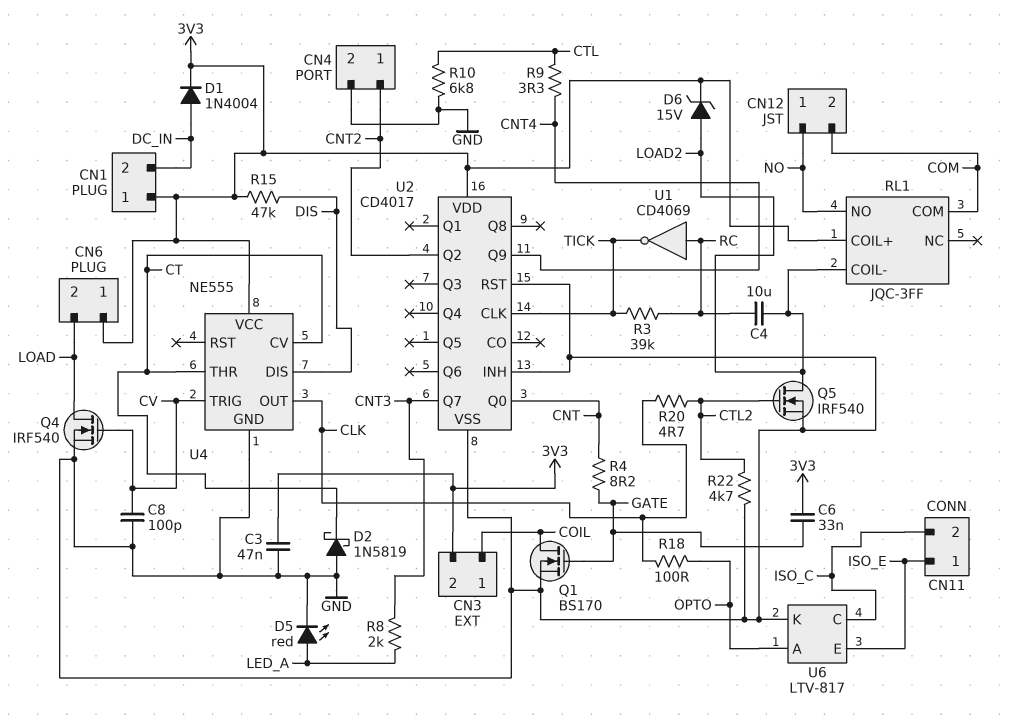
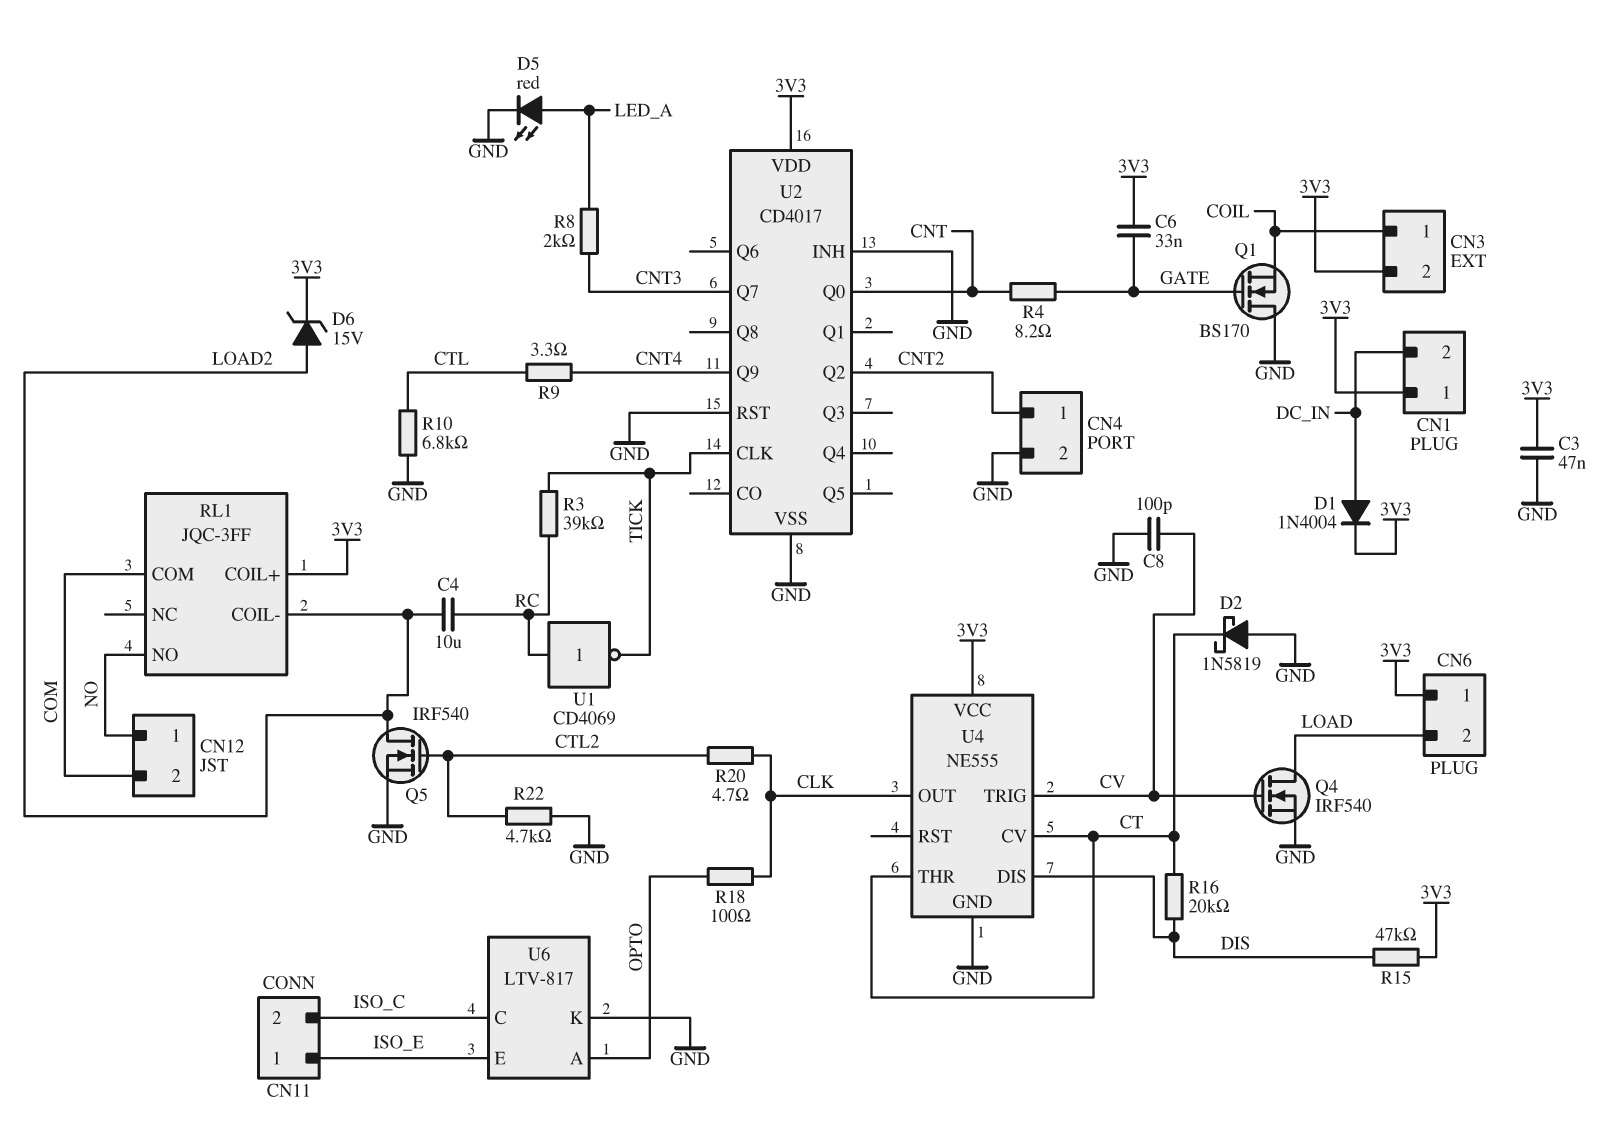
Q1: NMOS BS170 (G GATE, D COIL, S GND) -> NMOS BS170 (G GATE, D GND, S COIL)
R16: none -> 20k (CT, DIS)

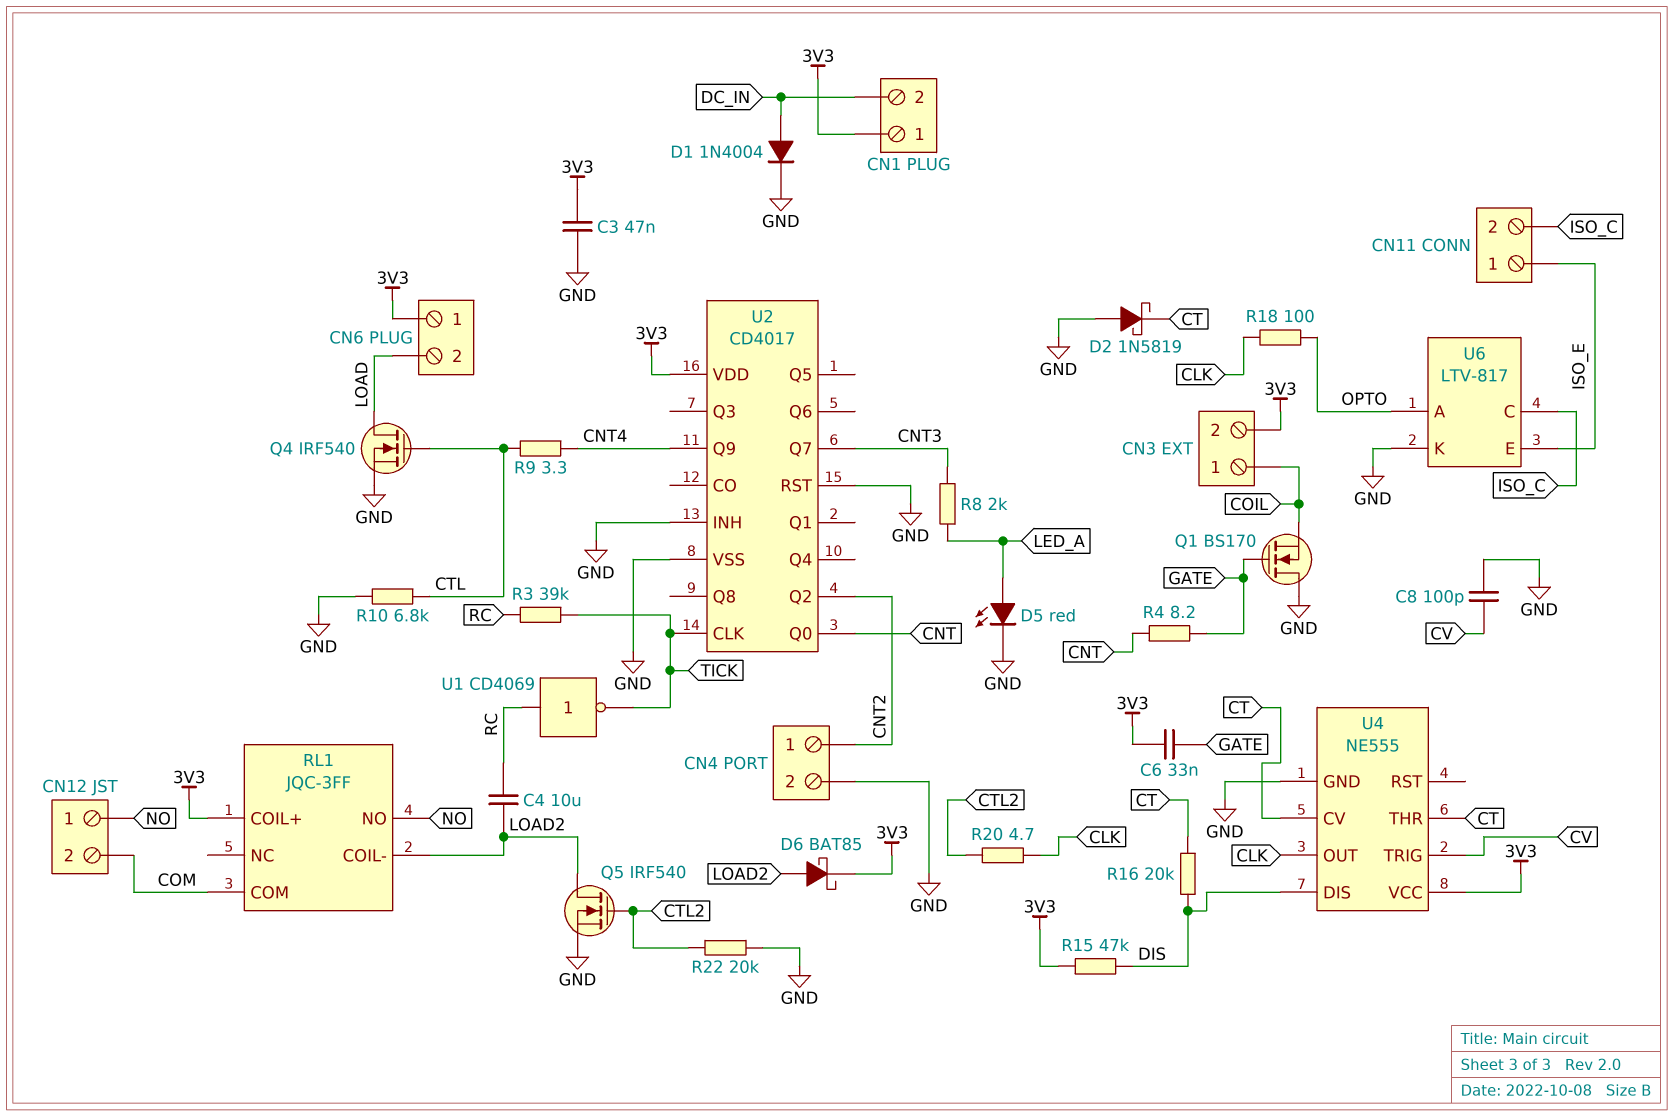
D1: diode 1N4004 (A DC_IN, K 3V3) -> diode 1N4004 (A DC_IN, K GND)
D6: zener 15V (A LOAD2, K 3V3) -> schottky BAT85 (A LOAD2, K 3V3)
Q4: NMOS IRF540 (G CV, D LOAD, S GND) -> NMOS IRF540 (G CTL, D LOAD, S GND)
R22: 4.7k (CTL2, GND) -> 20k (CTL2, GND)

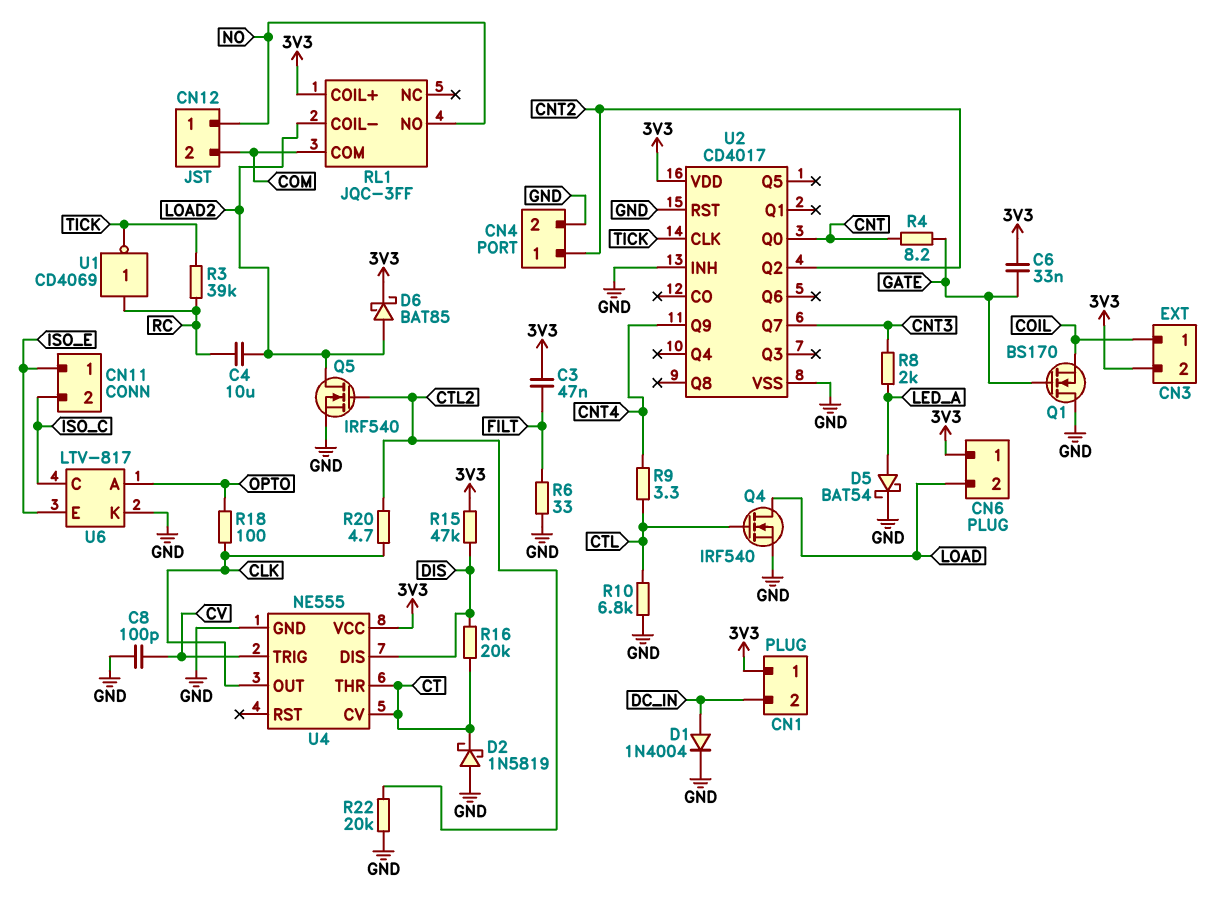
C3: 47nF (3V3, GND) -> 47nF (3V3, FILT)
D5: LED red (A LED_A, K GND) -> schottky BAT54 (A LED_A, K GND)
R6: none -> 33 (FILT, GND)

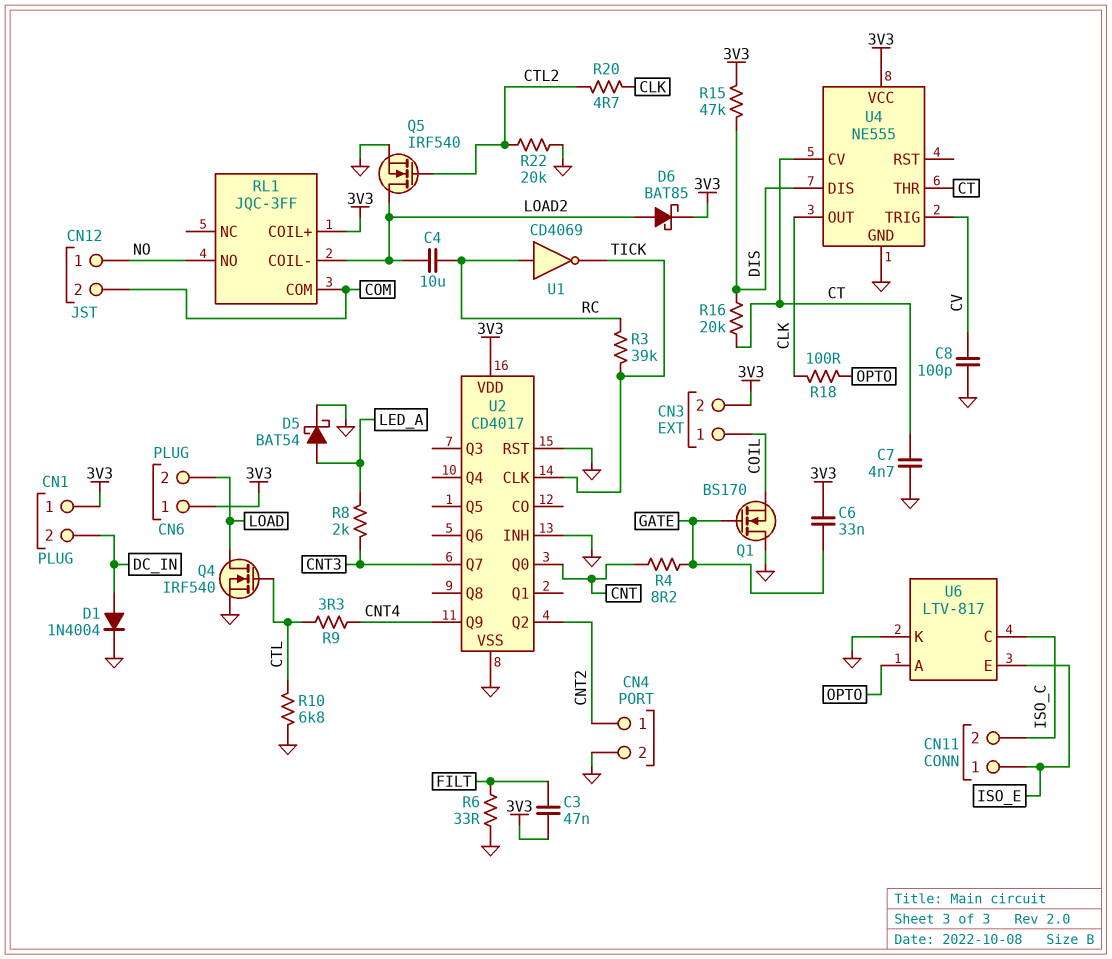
C7: none -> 4.7nF (CT, GND)
D2: schottky 1N5819 (A GND, K CT) -> none

